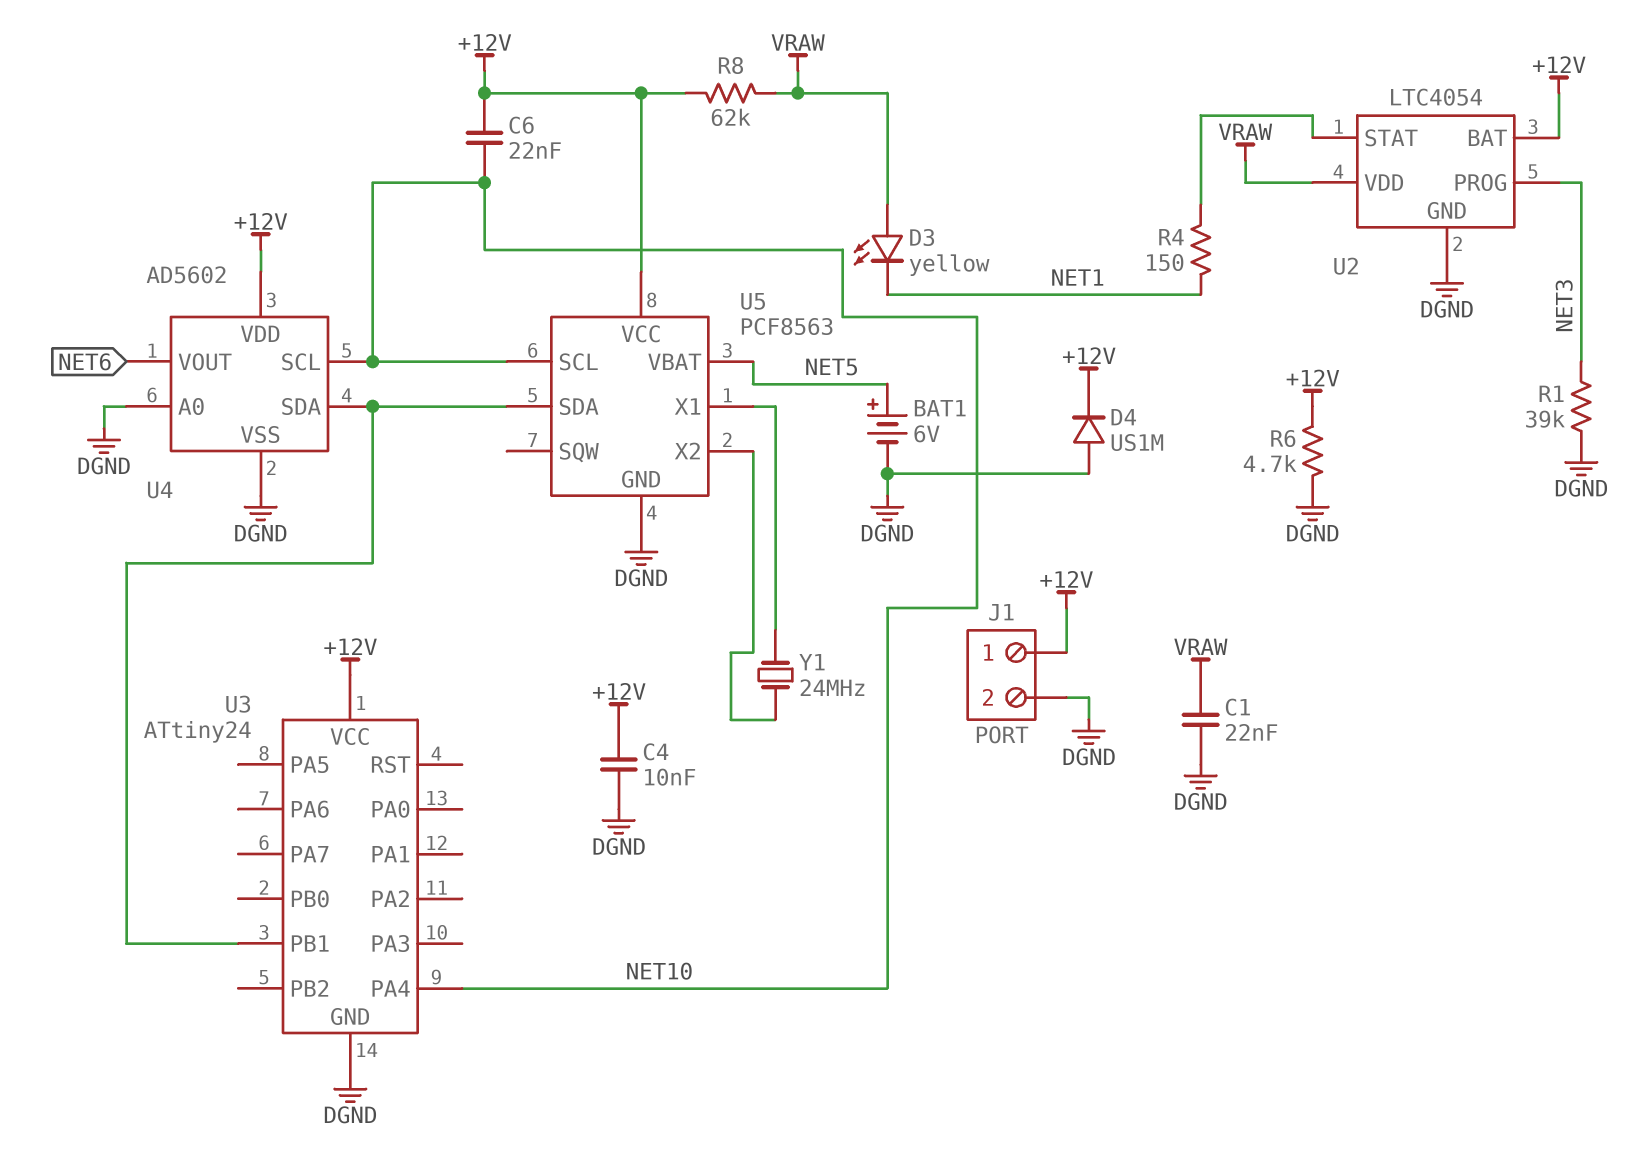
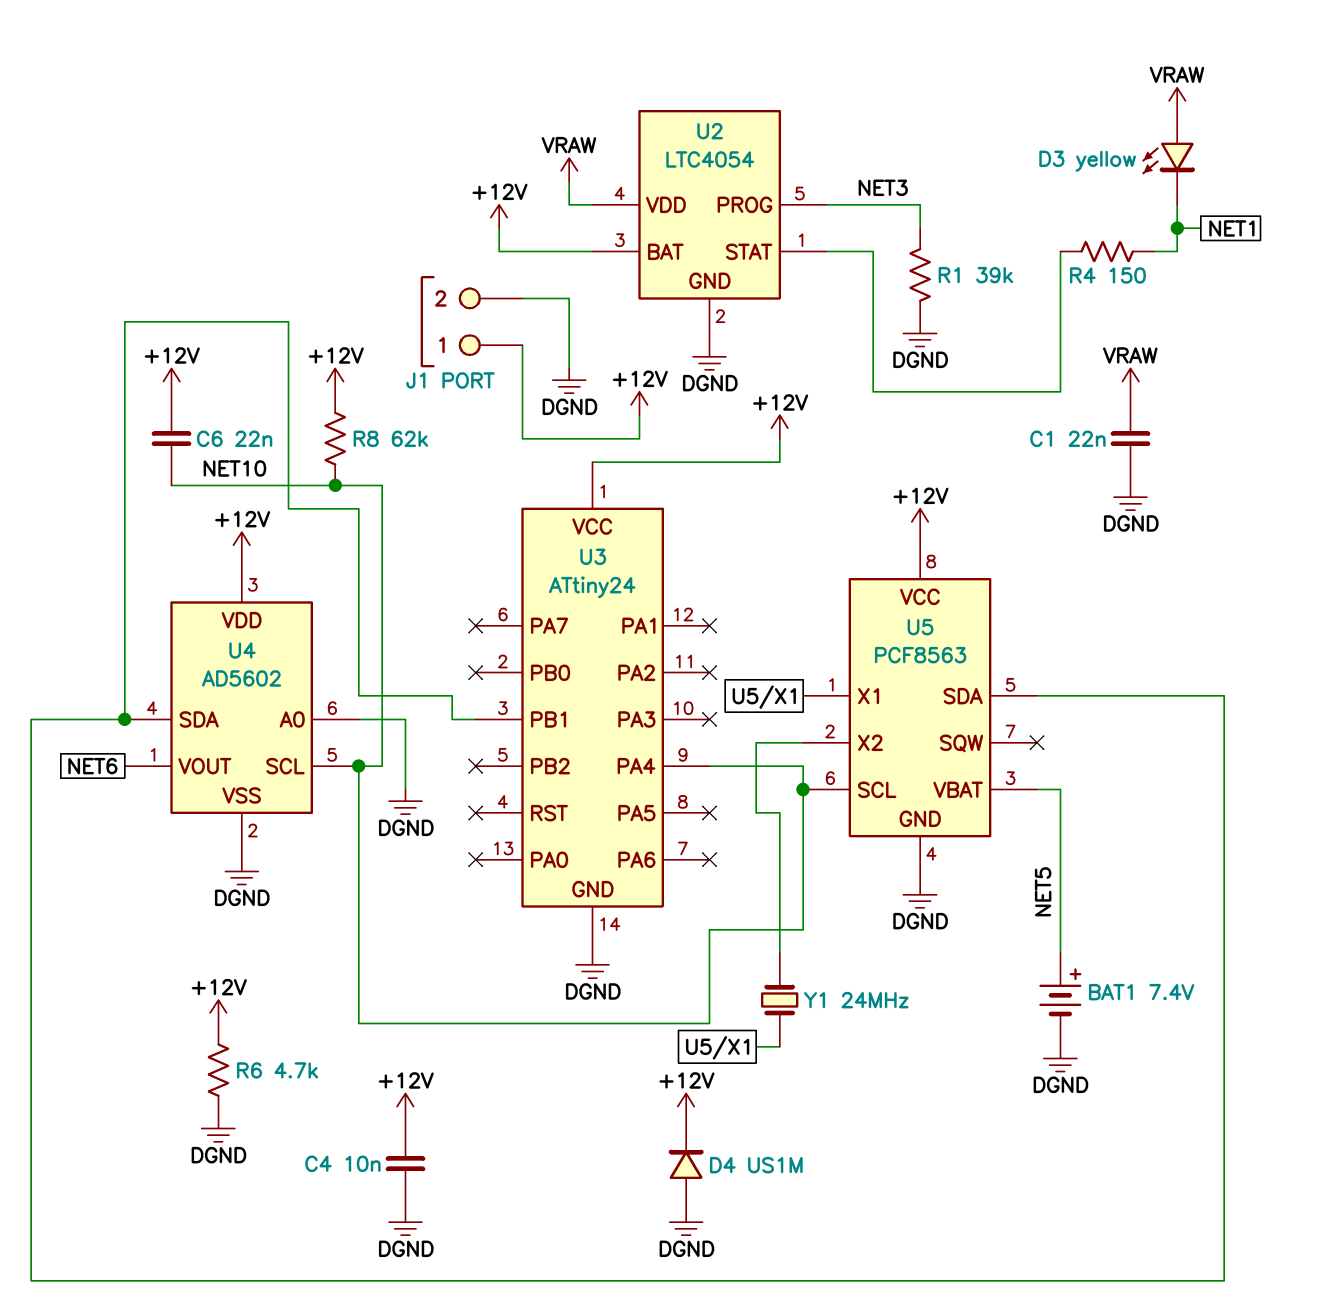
BAT1: 6V (plus NET5, minus DGND) -> 7.4V (plus NET5, minus DGND)
R8: 62k (+12V, VRAW) -> 62k (+12V, NET10)

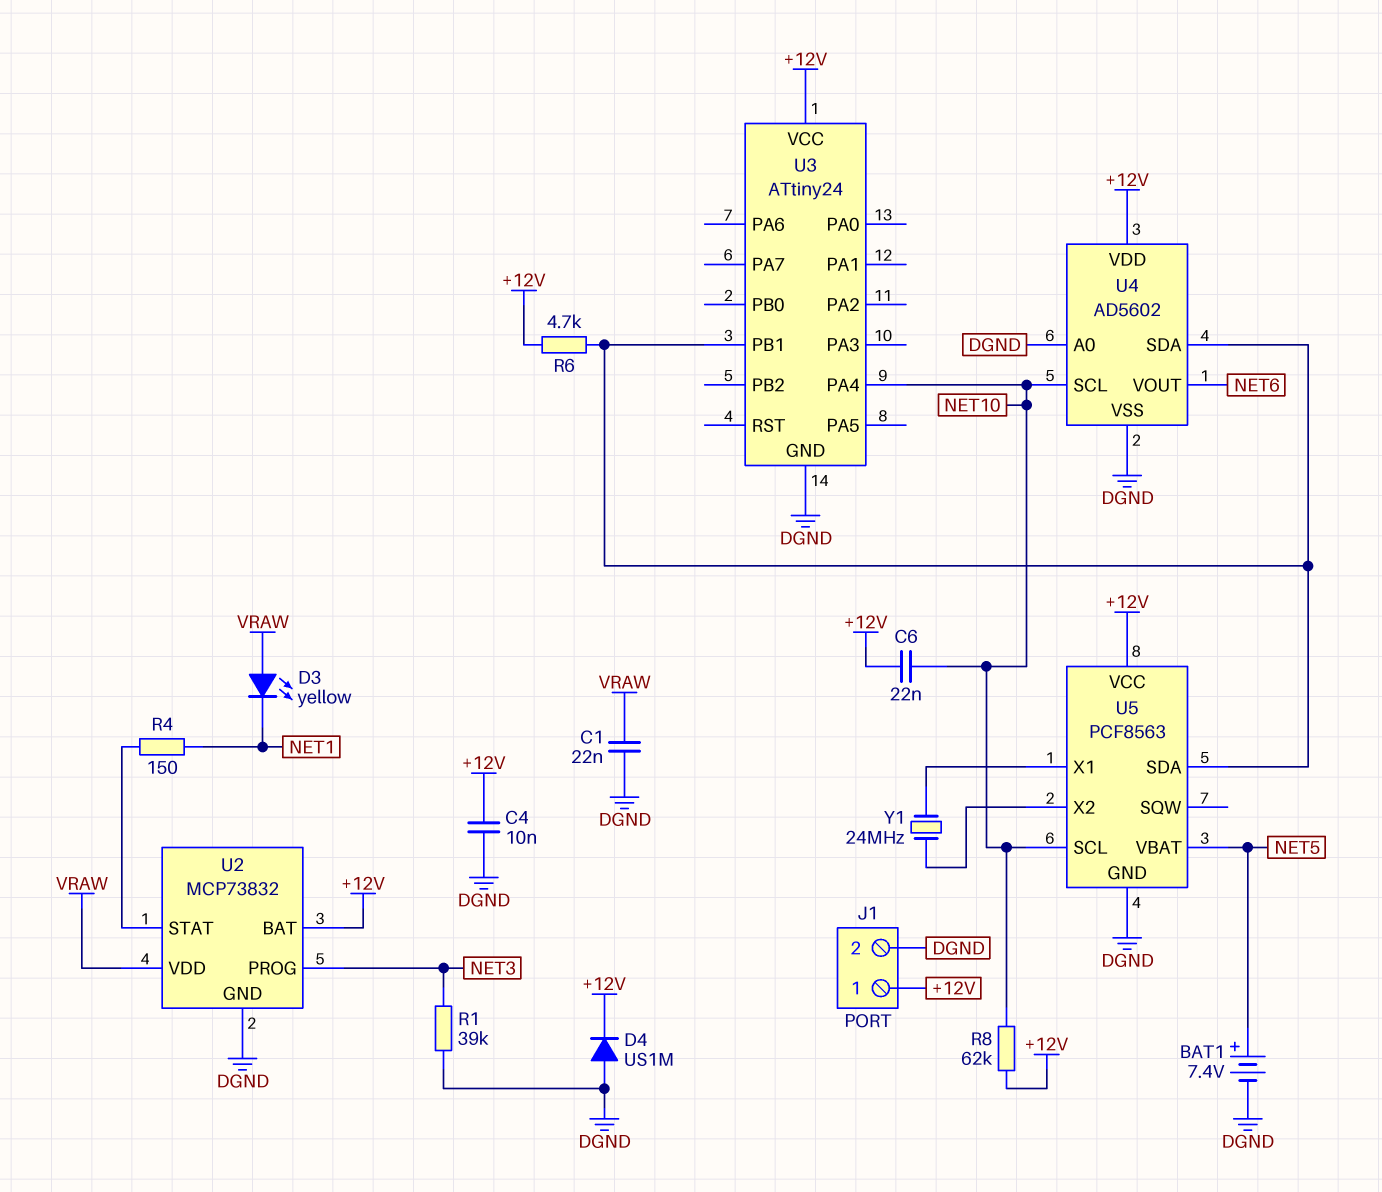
R6: 4.7k (+12V, DGND) -> 4.7k (+12V, U3/PB1)
U2: LTC4054 -> MCP73832

